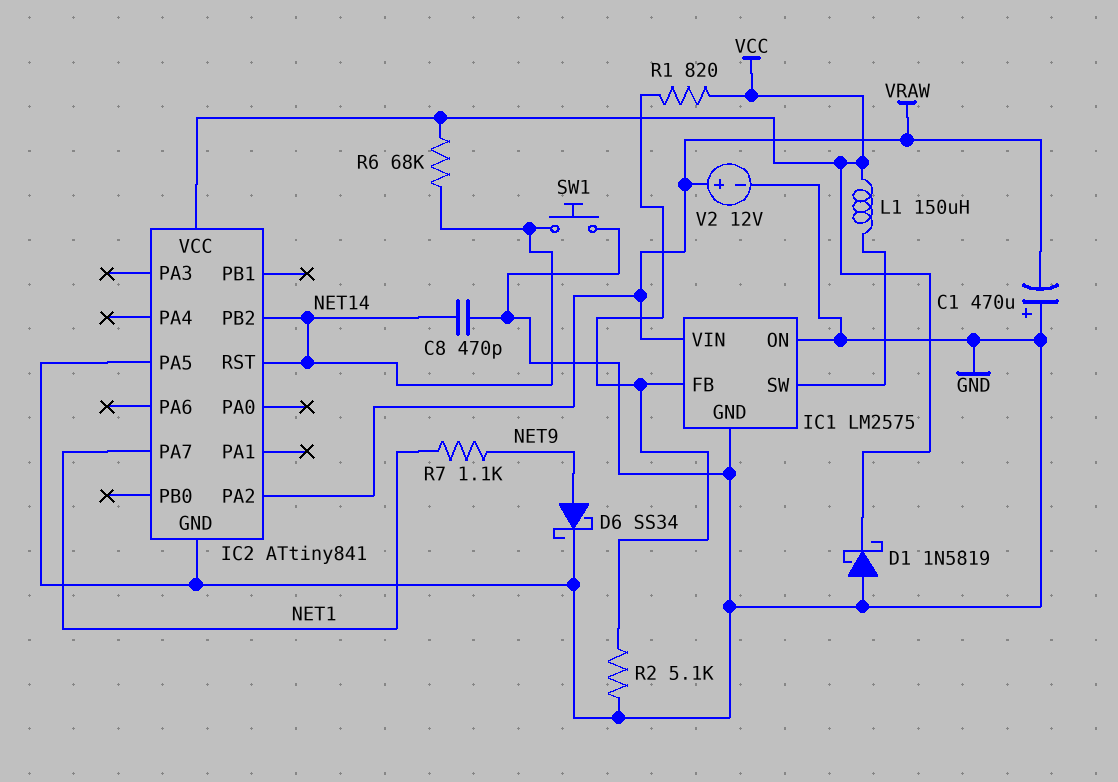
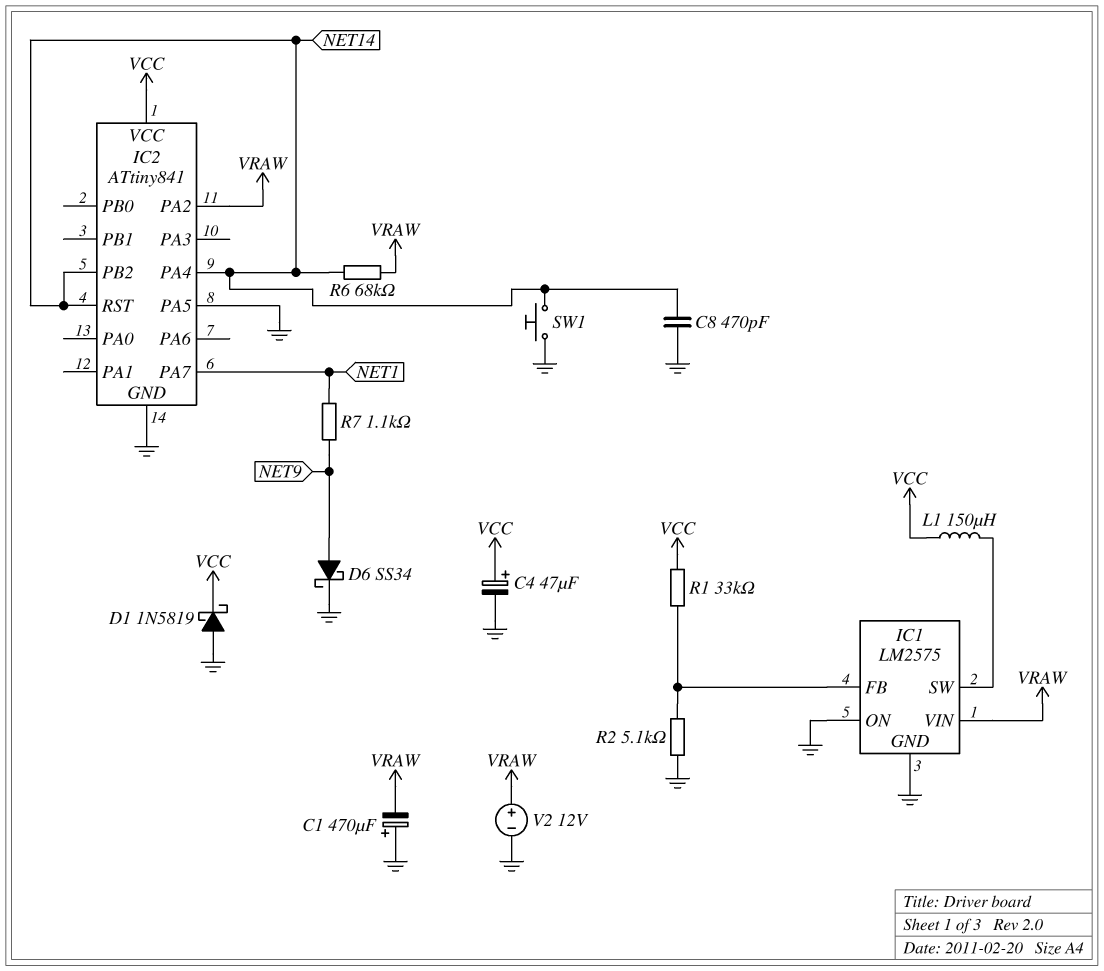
C4: none -> 47uF (plus VCC, minus GND)
IC2 pin PA4: none -> NET14
R1: 820 (IC1/FB, VCC) -> 33k (IC1/FB, VCC)
R6: 68k (NET14, VCC) -> 68k (NET14, VRAW)

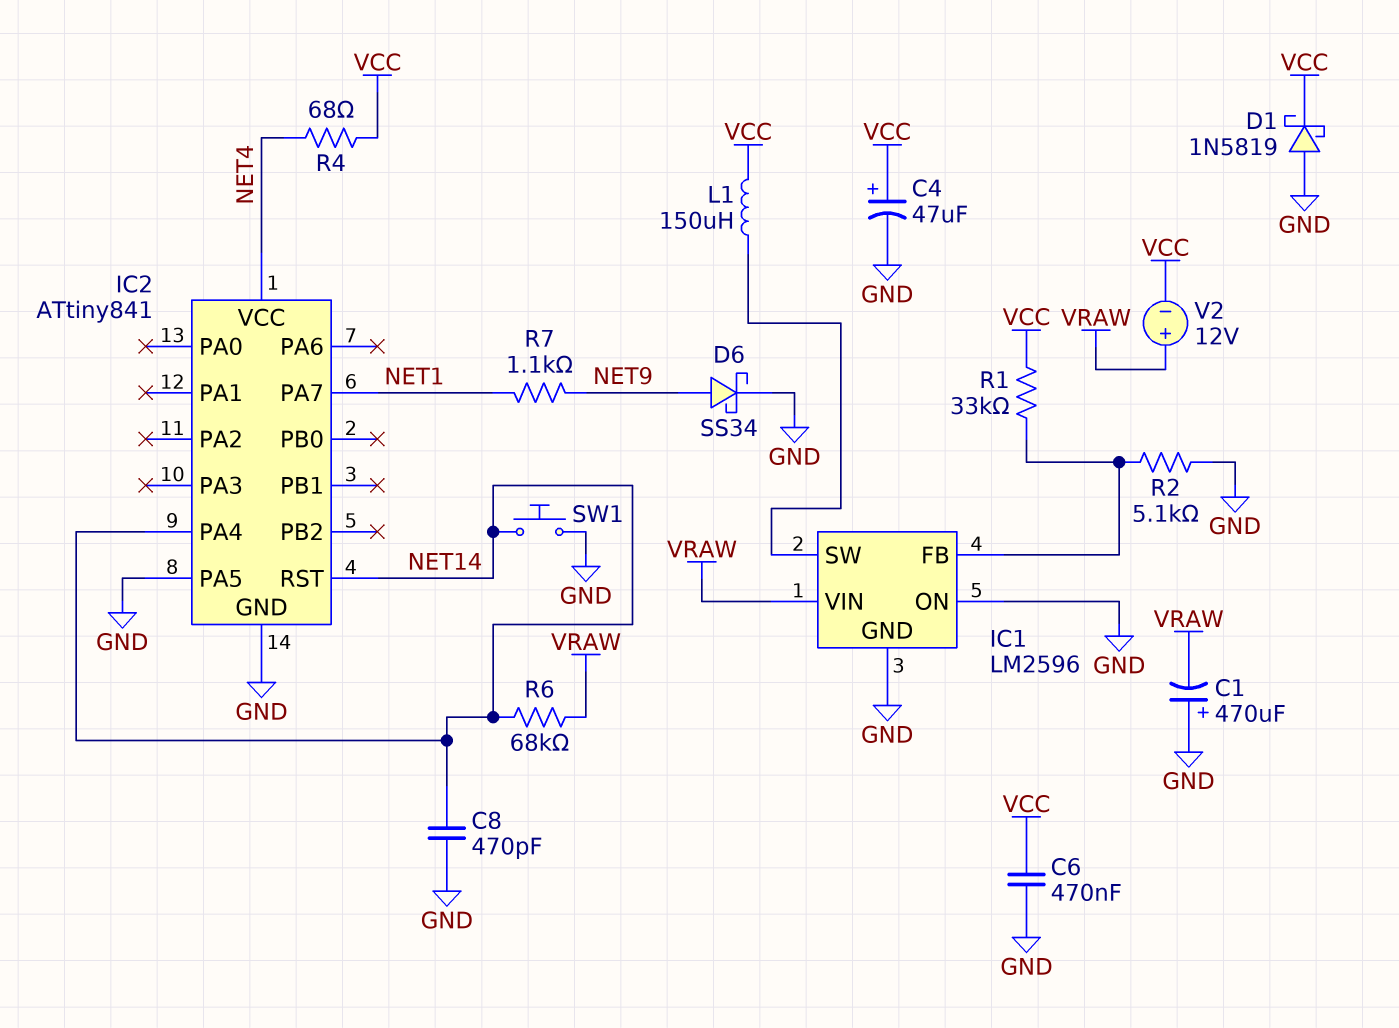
C6: none -> 470nF (GND, VCC)
IC1: LM2575 -> LM2596
IC2 pin PA2: VRAW -> none
IC2 pin PB2: NET14 -> none
IC2 pin VCC: VCC -> NET4
R4: none -> 68 (NET4, VCC)
V2: 12V (plus VRAW, minus GND) -> 12V (plus VRAW, minus VCC)

